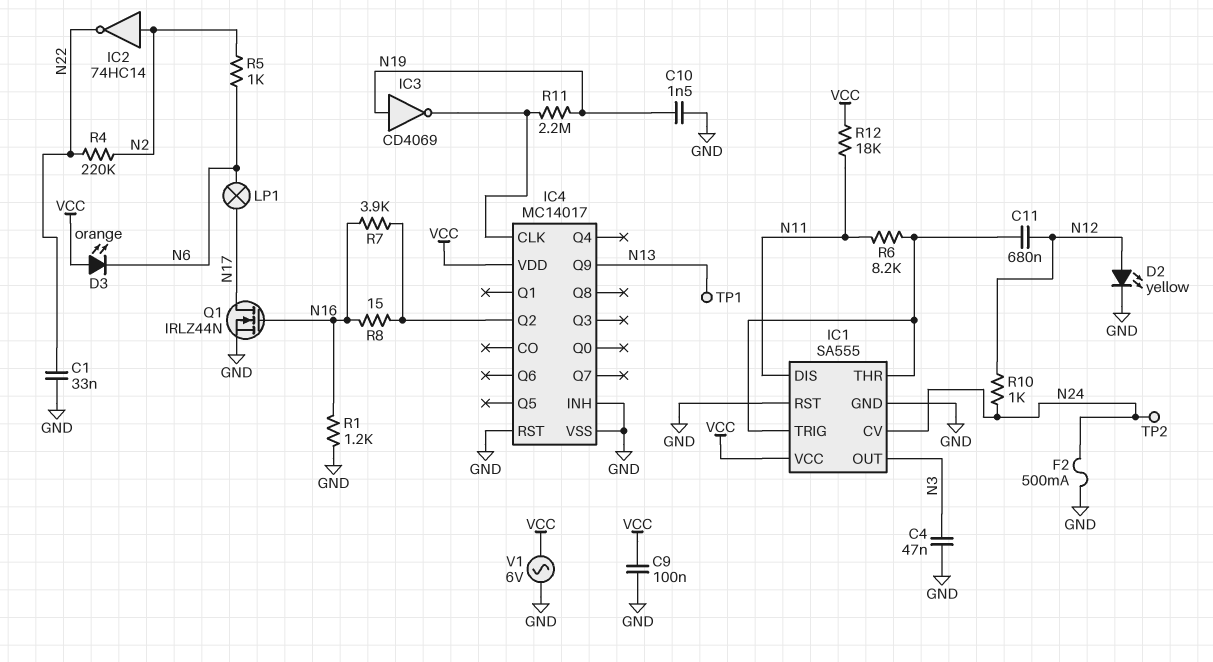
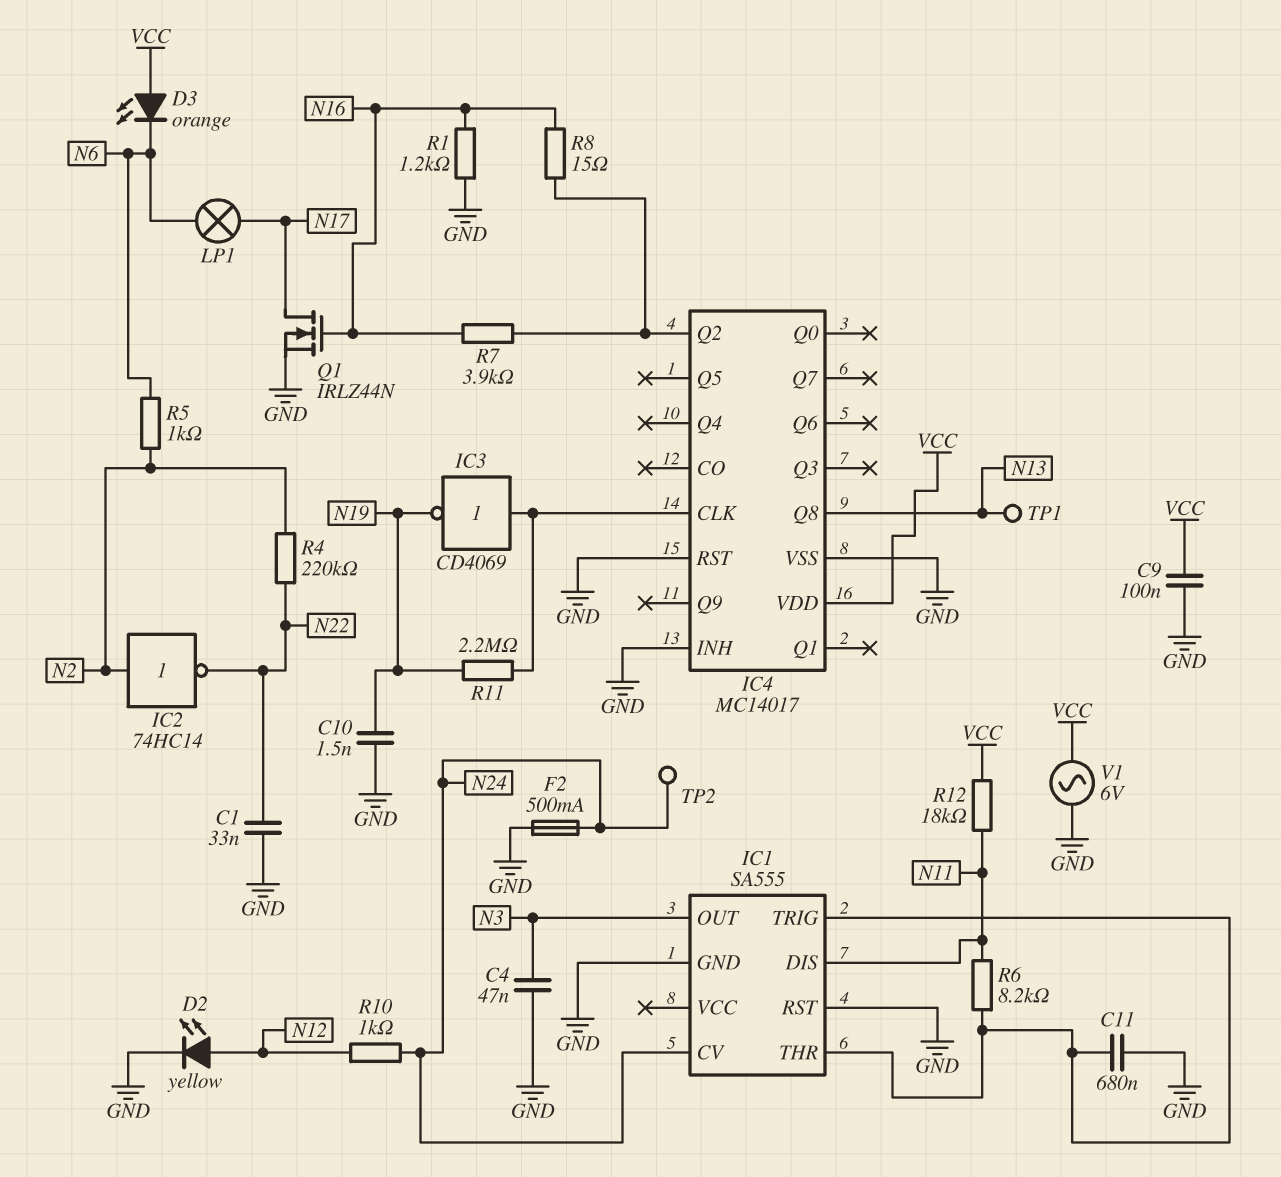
C11: 680nF (IC1/THR, N12) -> 680nF (GND, IC1/THR)
IC1 pin VCC: VCC -> none
IC3: NOT CD4069 (in N19, out IC4/CLK) -> NOT CD4069 (in IC4/CLK, out N19)
IC4 pin Q8: none -> N13
IC4 pin Q9: N13 -> none

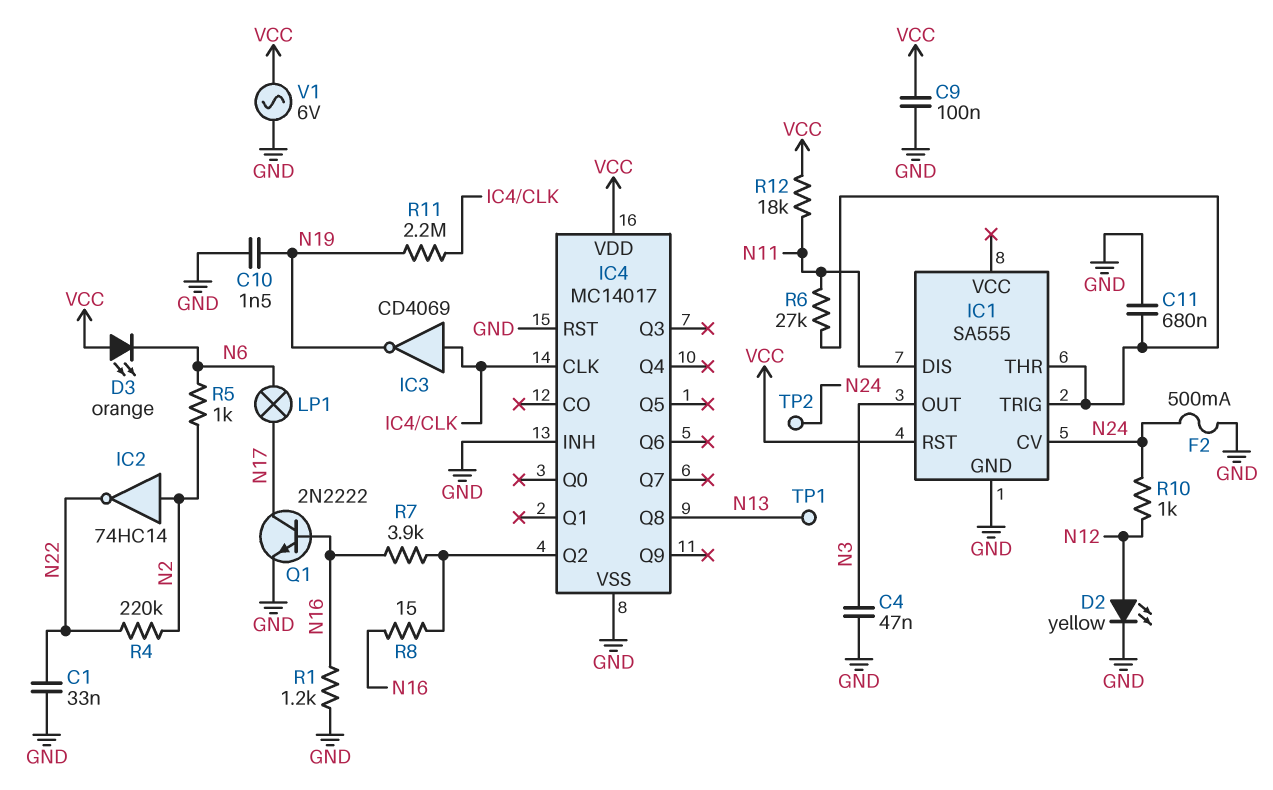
IC1 pin RST: GND -> VCC
Q1: NMOS IRLZ44N (G N16, D N17, S GND) -> NPN 2N2222 (B N16, C N17, E GND)
R6: 8.2k (IC1/THR, N11) -> 27k (IC1/THR, N11)

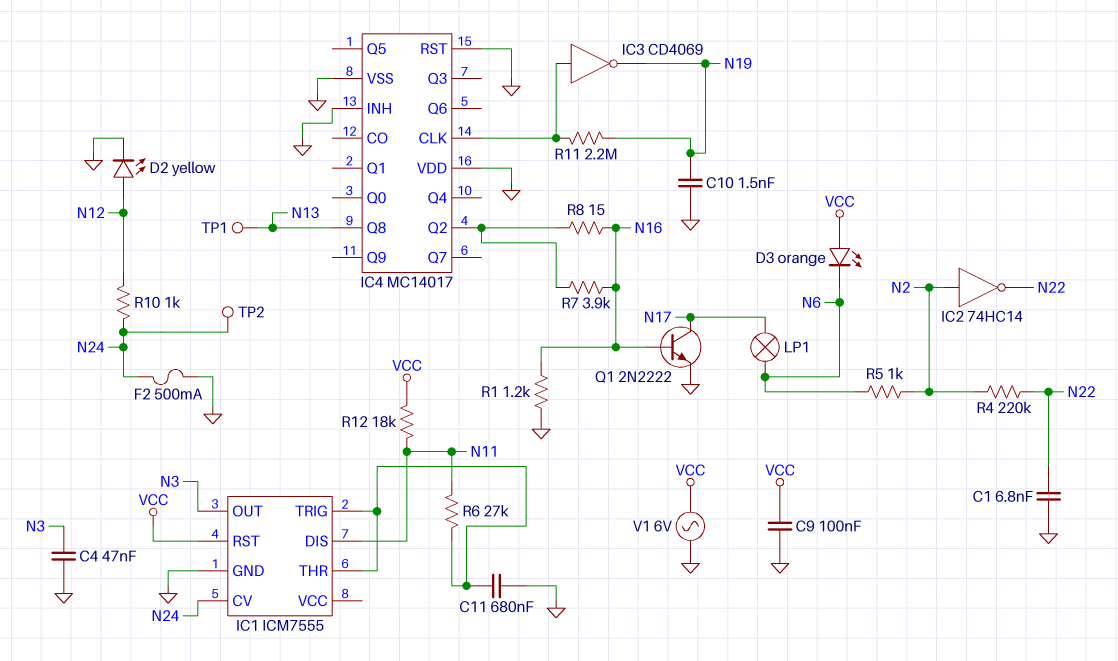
C1: 33nF (GND, N22) -> 6.8nF (GND, N22)
IC1: SA555 -> ICM7555
IC4 pin VDD: VCC -> GND

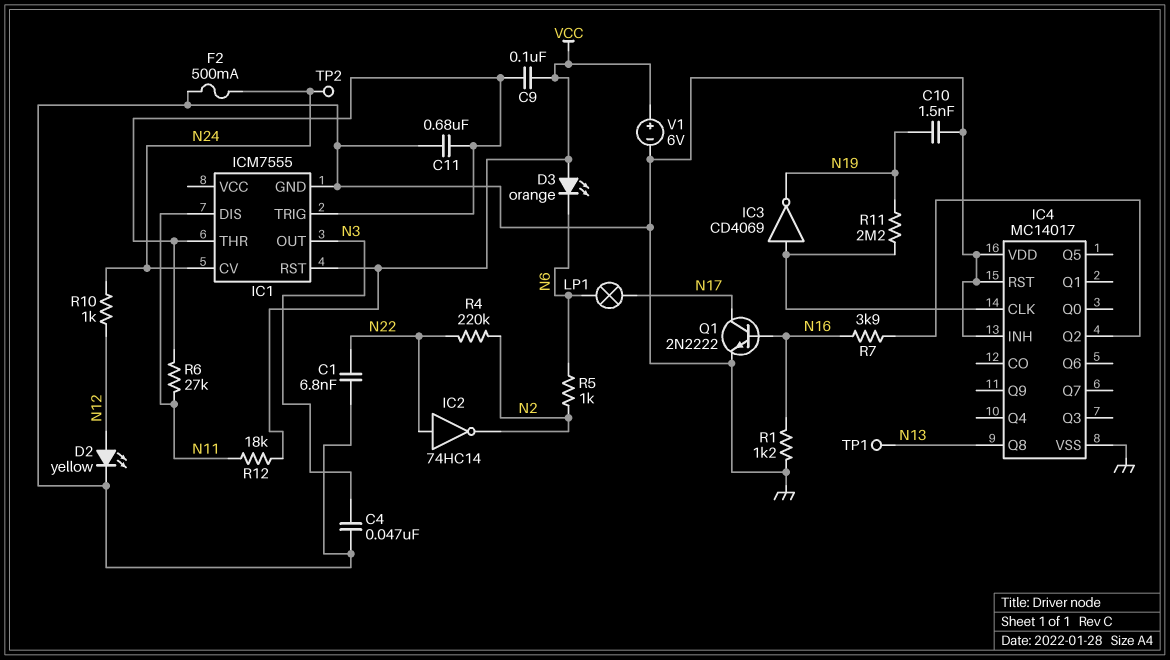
C9: 100nF (GND, VCC) -> 100nF (IC1/THR, VCC)
IC2: NOT 74HC14 (in N2, out N22) -> NOT 74HC14 (in N22, out N2)
R8: 15 (IC4/Q2, N16) -> none
V1: AC 6V (GND, VCC) -> 6V (plus VCC, minus GND)

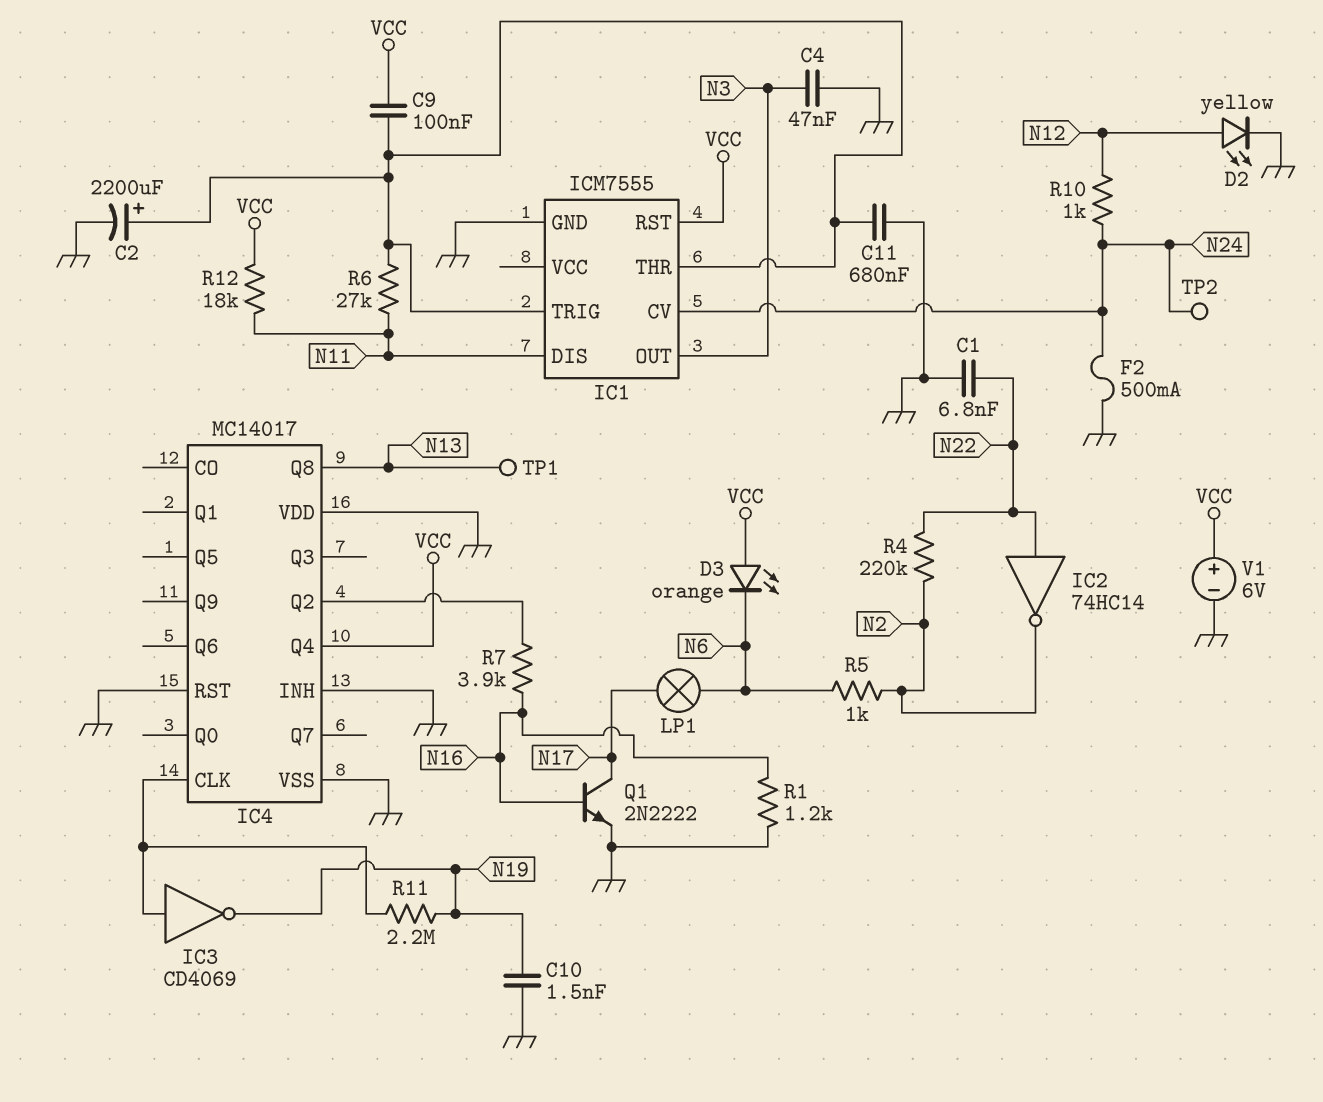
C2: none -> 2200uF (plus IC1/THR, minus GND)
IC4 pin Q4: none -> VCC

